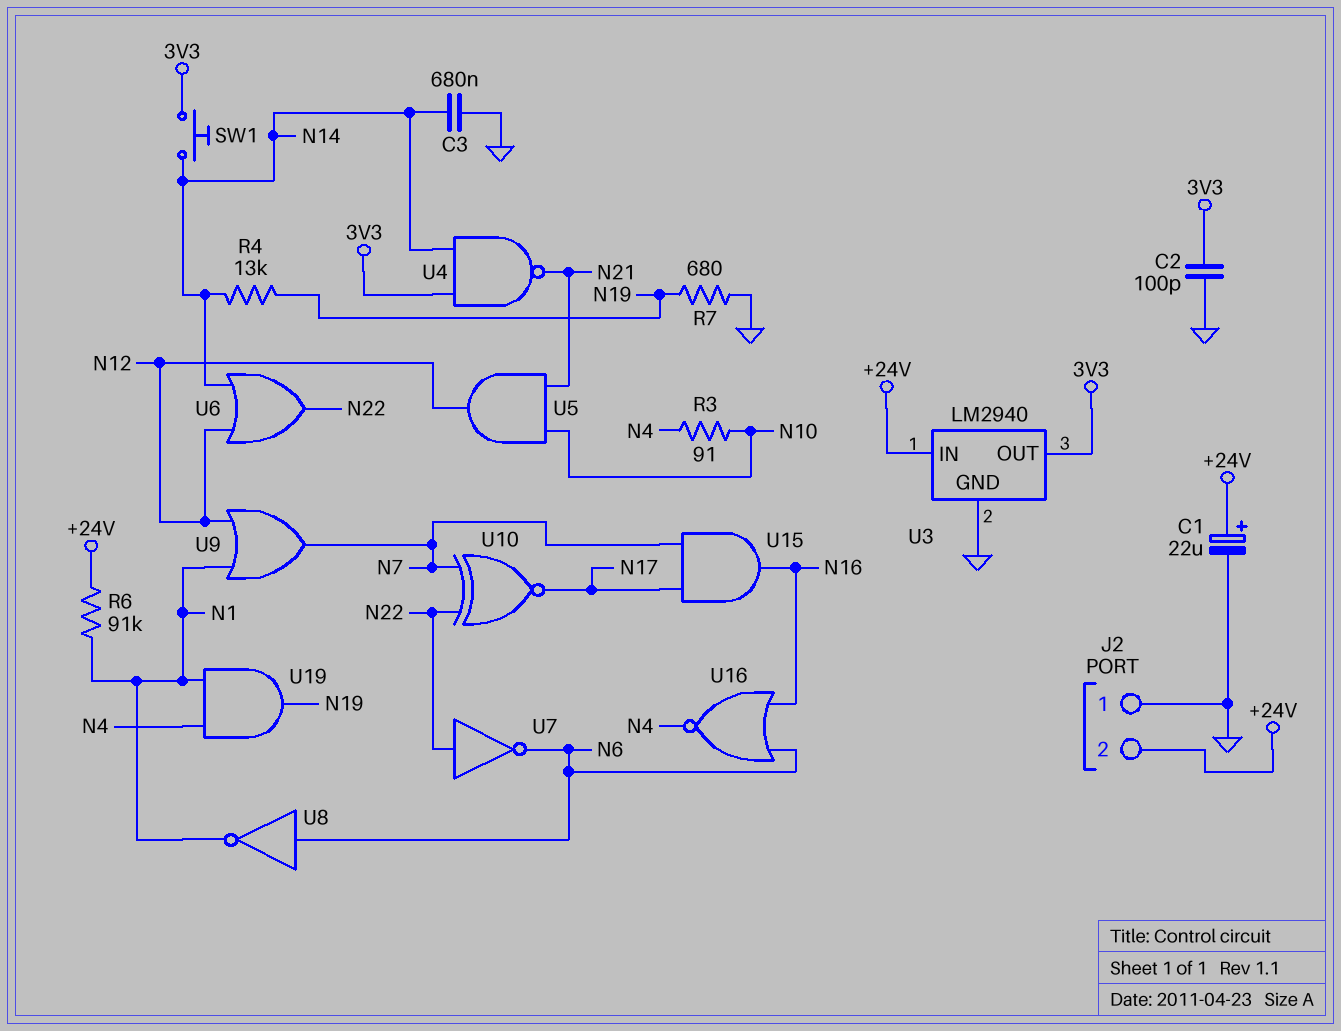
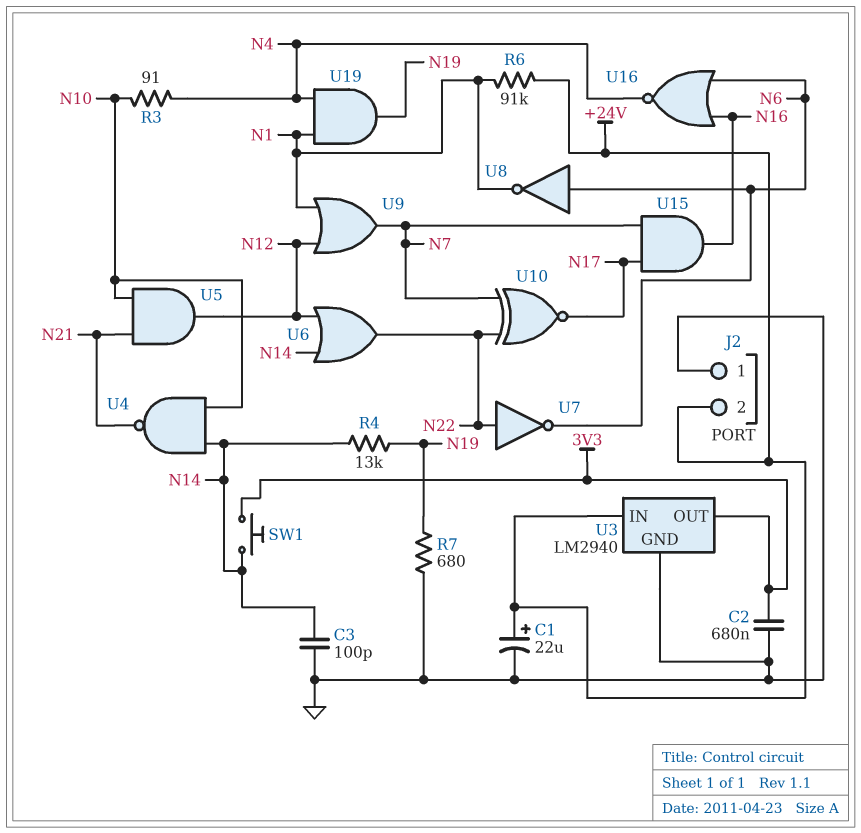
C2: 100pF (3V3, GND) -> 680nF (3V3, GND)
C3: 680nF (GND, N14) -> 100pF (GND, N14)
U4: NAND (in 3V3, in N14, out N21) -> NAND (in N10, in N14, out N21)

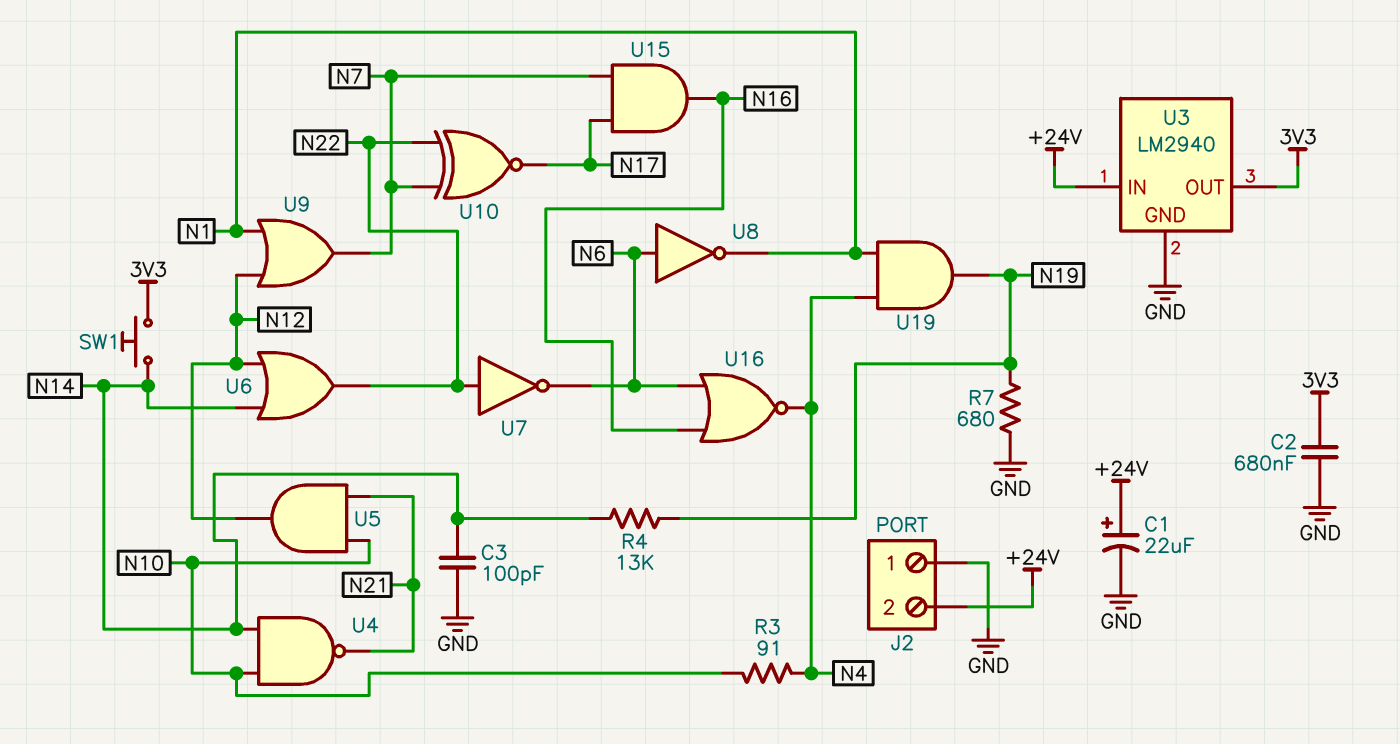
R6: 91k (+24V, N1) -> none

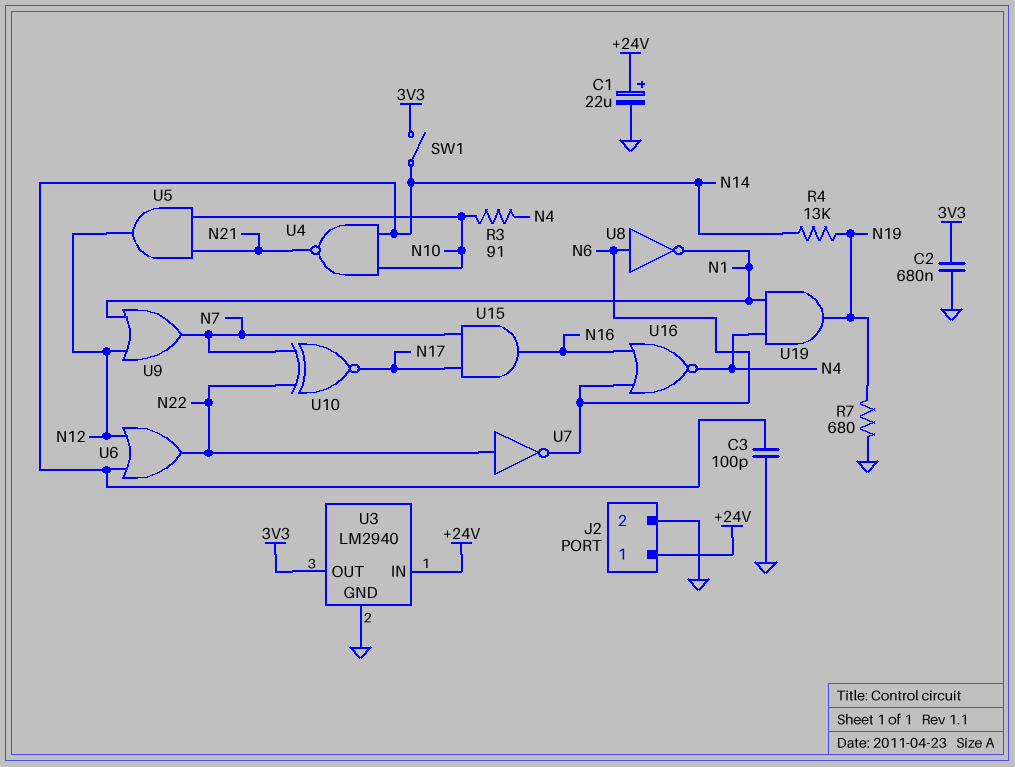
J2 pin 1: GND -> +24V
J2 pin 2: +24V -> GND
SW1: button (3V3, N14) -> switch (3V3, N14)

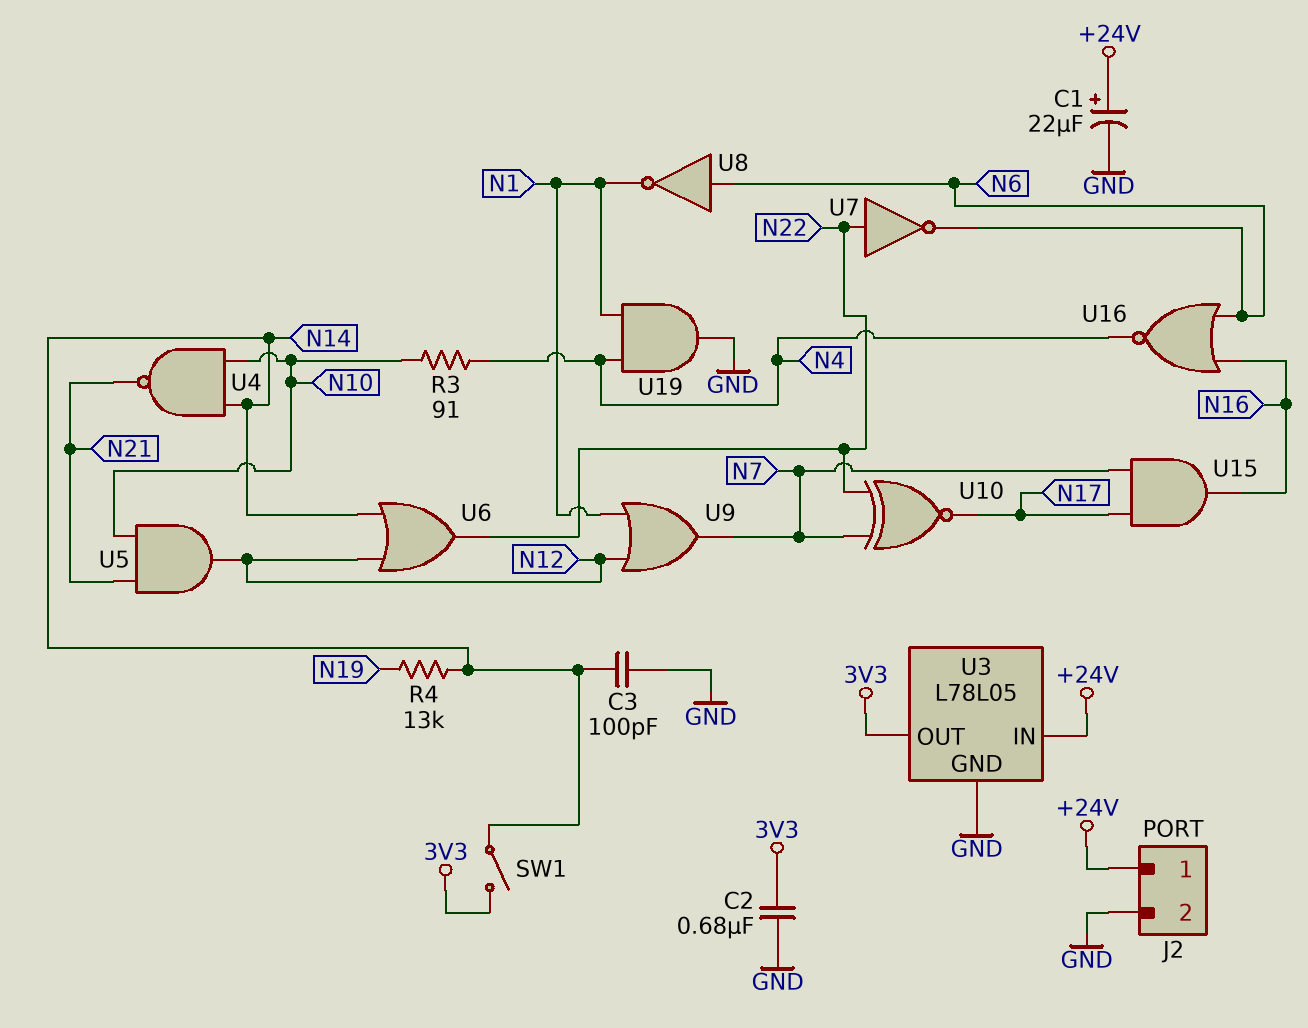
R7: 680 (GND, N19) -> none
U3: LM2940 -> L78L05
U19: AND (in N1, in N4, out N19) -> AND (in N1, in N4, out GND)

